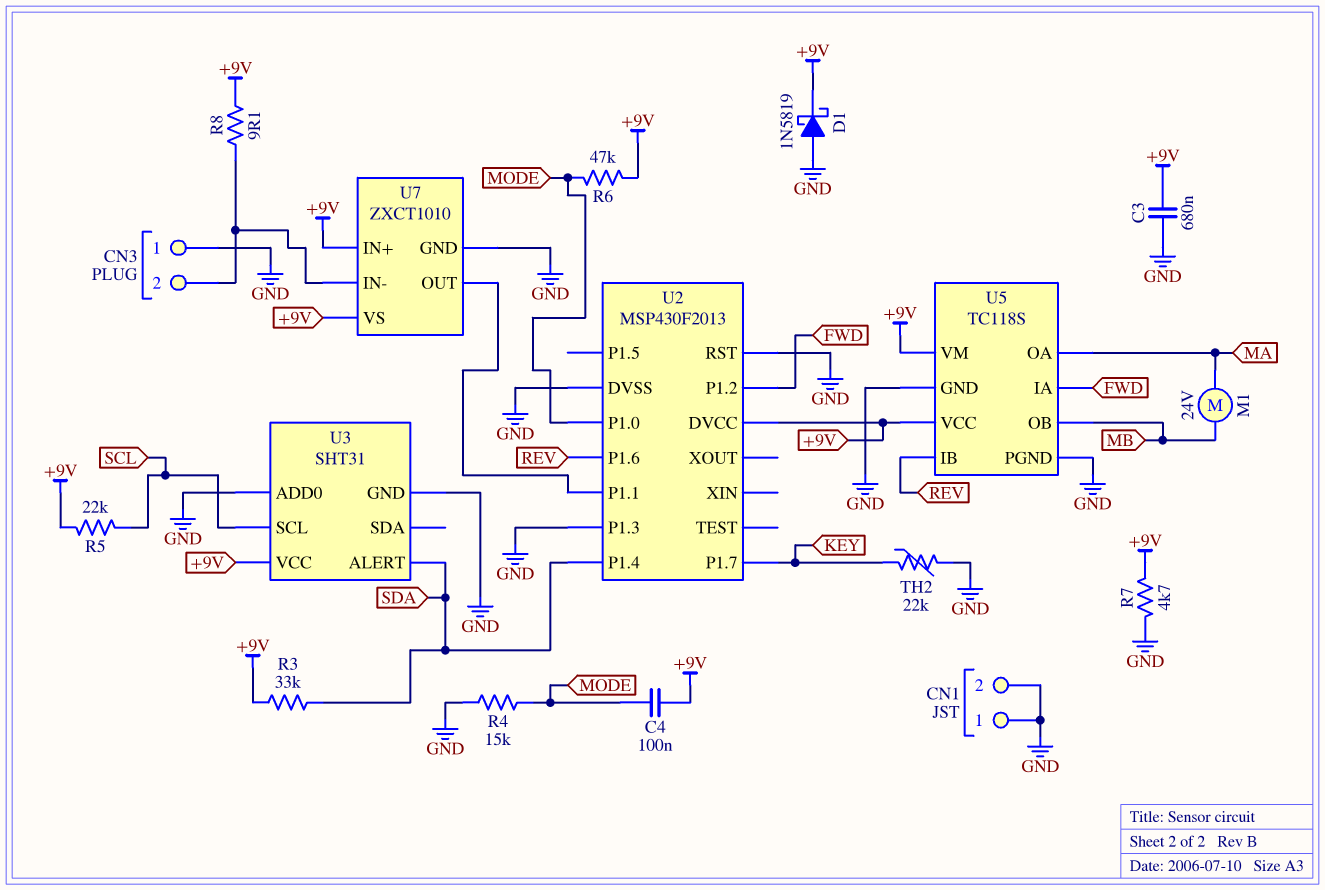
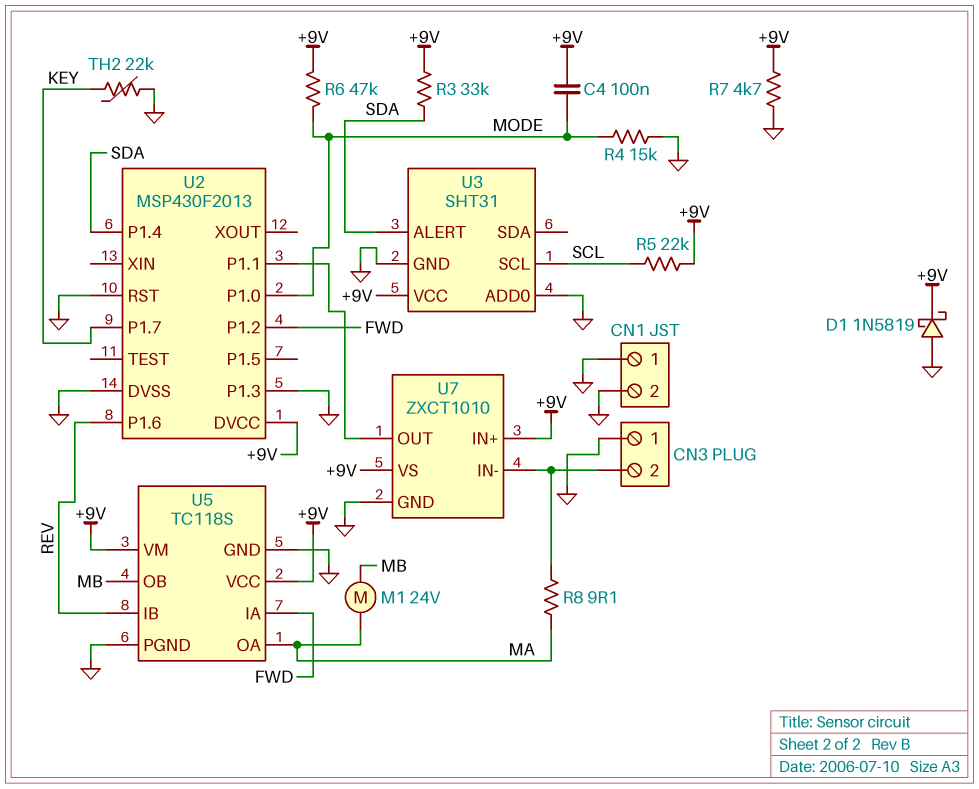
C3: 680nF (+9V, GND) -> none
R8: 9.1 (+9V, CN3/2) -> 9.1 (CN3/2, MA)

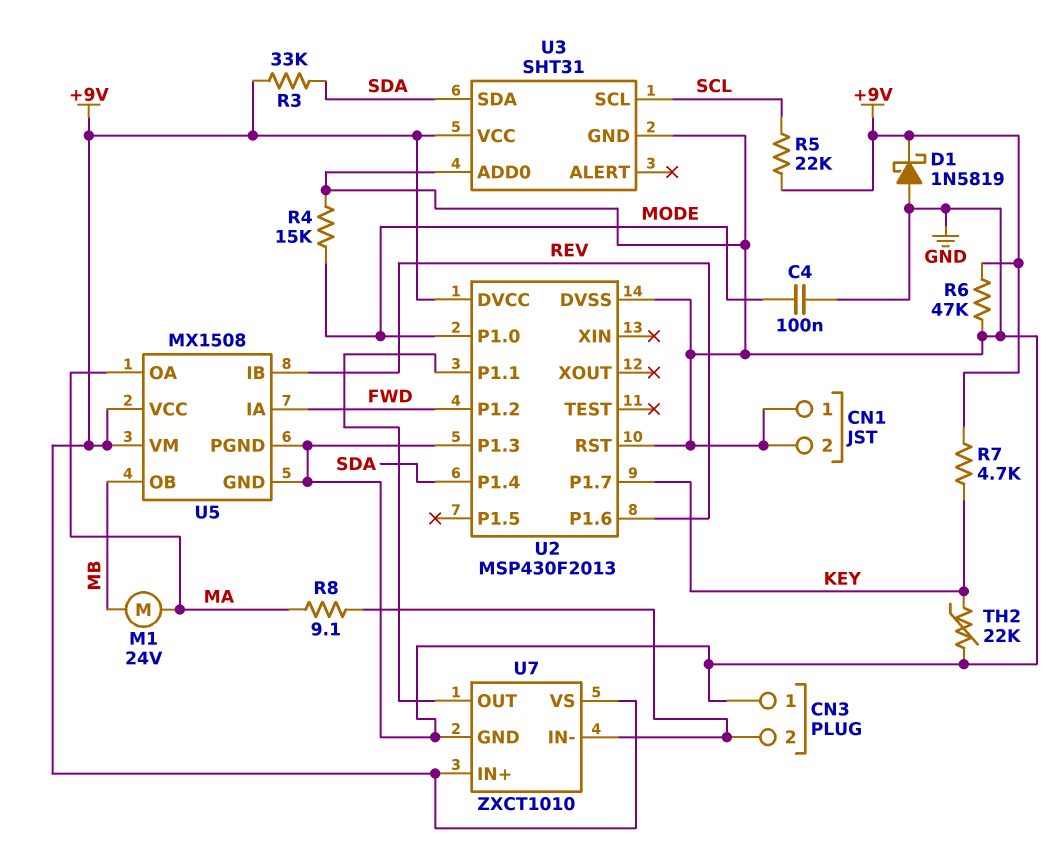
C4: 100nF (+9V, MODE) -> 100nF (GND, MODE)
R6: 47k (+9V, MODE) -> 47k (+9V, GND)
R7: 4.7k (+9V, GND) -> 4.7k (+9V, KEY)
U3 pin ALERT: SDA -> none
U3 pin SDA: none -> SDA
U5: TC118S -> MX1508

